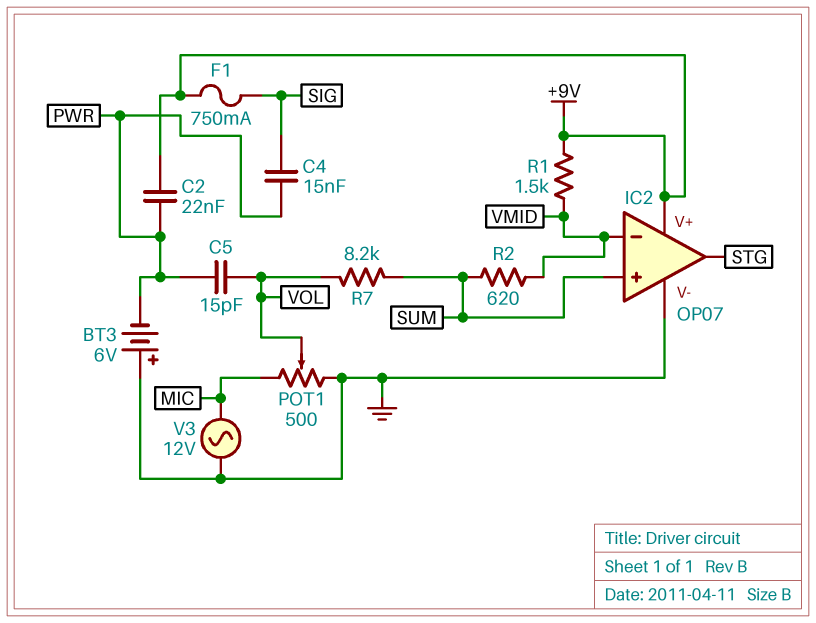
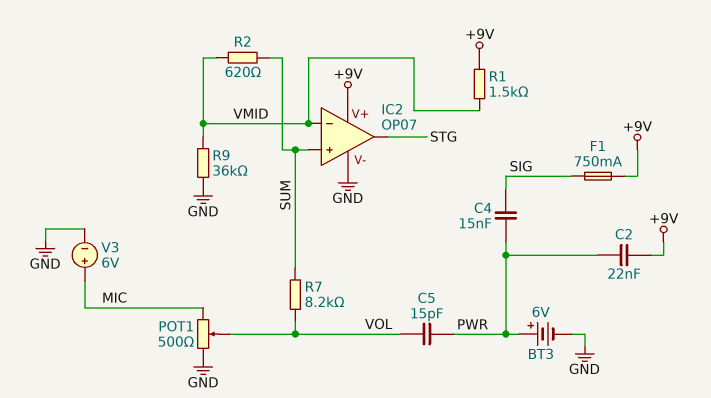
BT3: 6V (plus GND, minus PWR) -> 6V (plus PWR, minus GND)
R9: none -> 36k (GND, VMID)
V3: AC 12V (GND, MIC) -> 6V (plus MIC, minus GND)

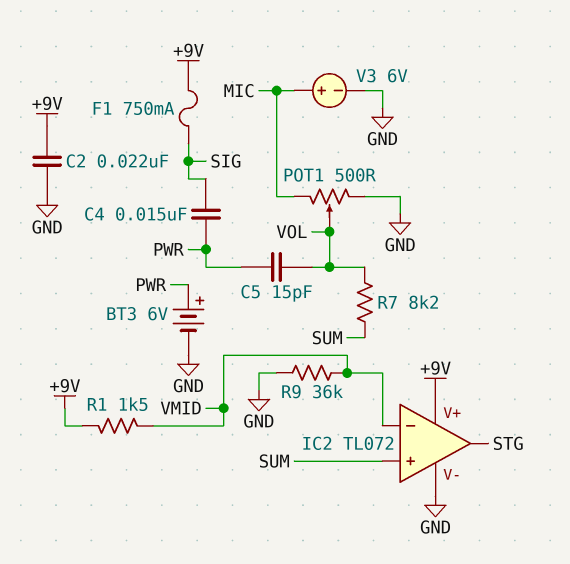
C2: 22nF (+9V, PWR) -> 22nF (+9V, GND)
IC2: OP07 -> TL072
R2: 620 (SUM, VMID) -> none

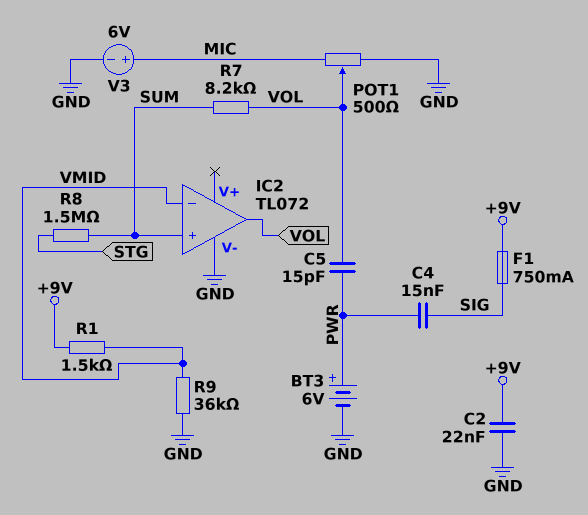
IC2 pin V+: +9V -> none
IC2 pin out: STG -> VOL
R8: none -> 1.5M (STG, SUM)

